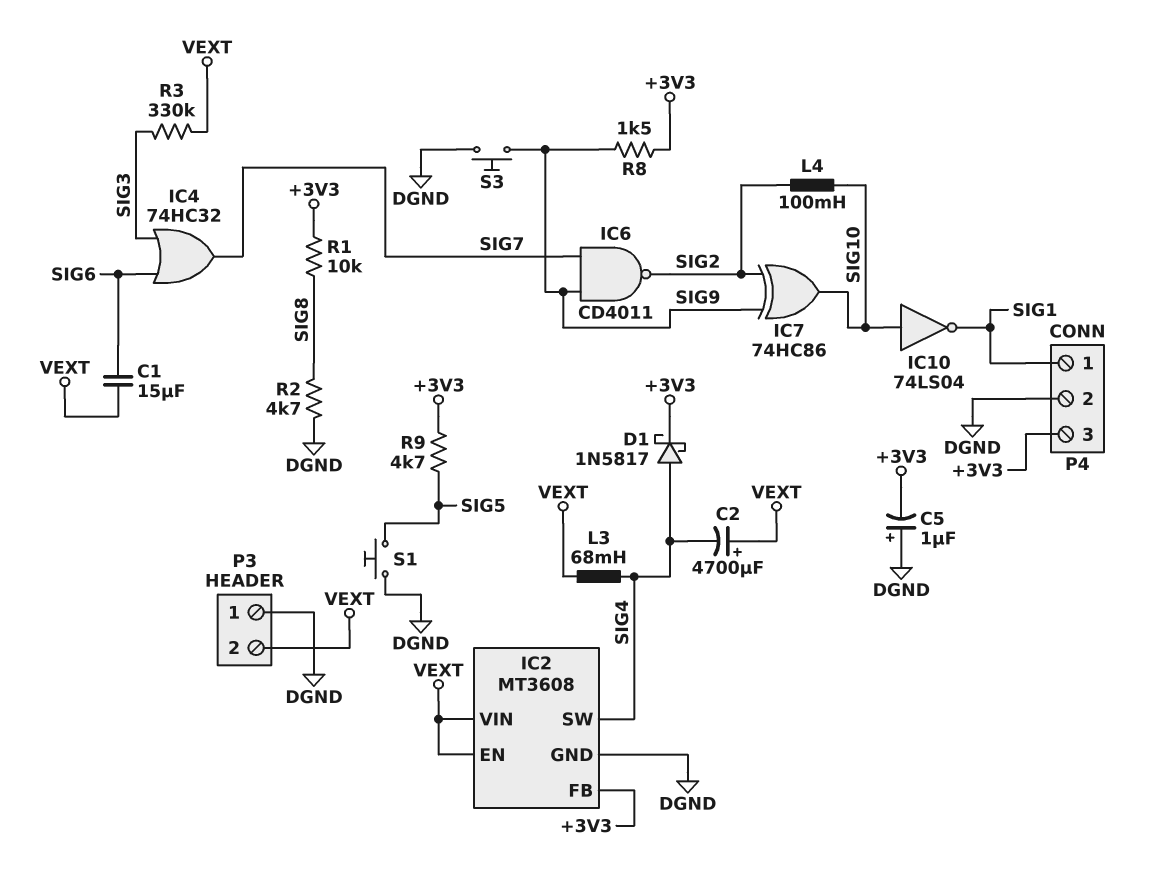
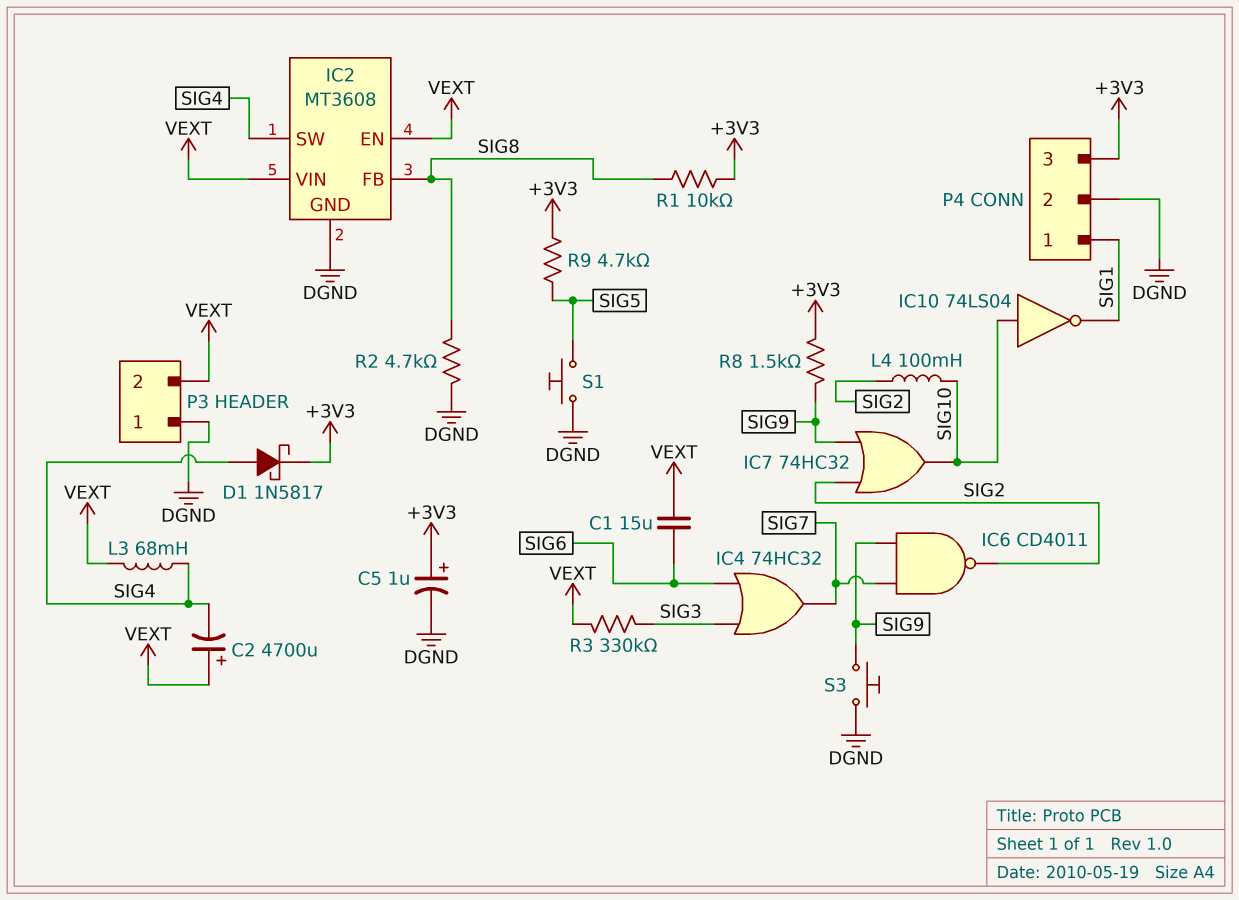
C5: 1uF (plus DGND, minus +3V3) -> 1uF (plus +3V3, minus DGND)
IC2 pin FB: +3V3 -> SIG8
IC7: XOR 74HC86 (in SIG2, in SIG9, out SIG10) -> OR 74HC32 (in SIG2, in SIG9, out SIG10)

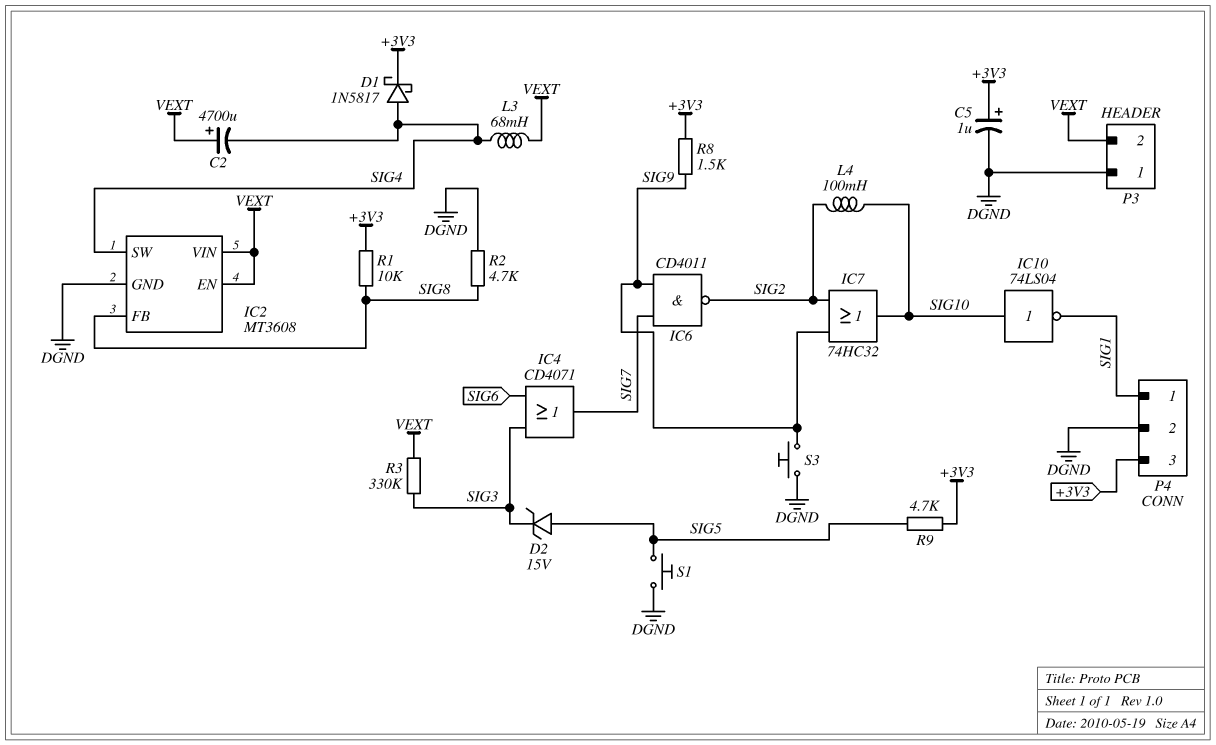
C1: 15uF (SIG6, VEXT) -> none
D2: none -> zener 15V (A SIG5, K SIG3)
IC4: OR 74HC32 (in SIG3, in SIG6, out SIG7) -> OR CD4071 (in SIG3, in SIG6, out SIG7)

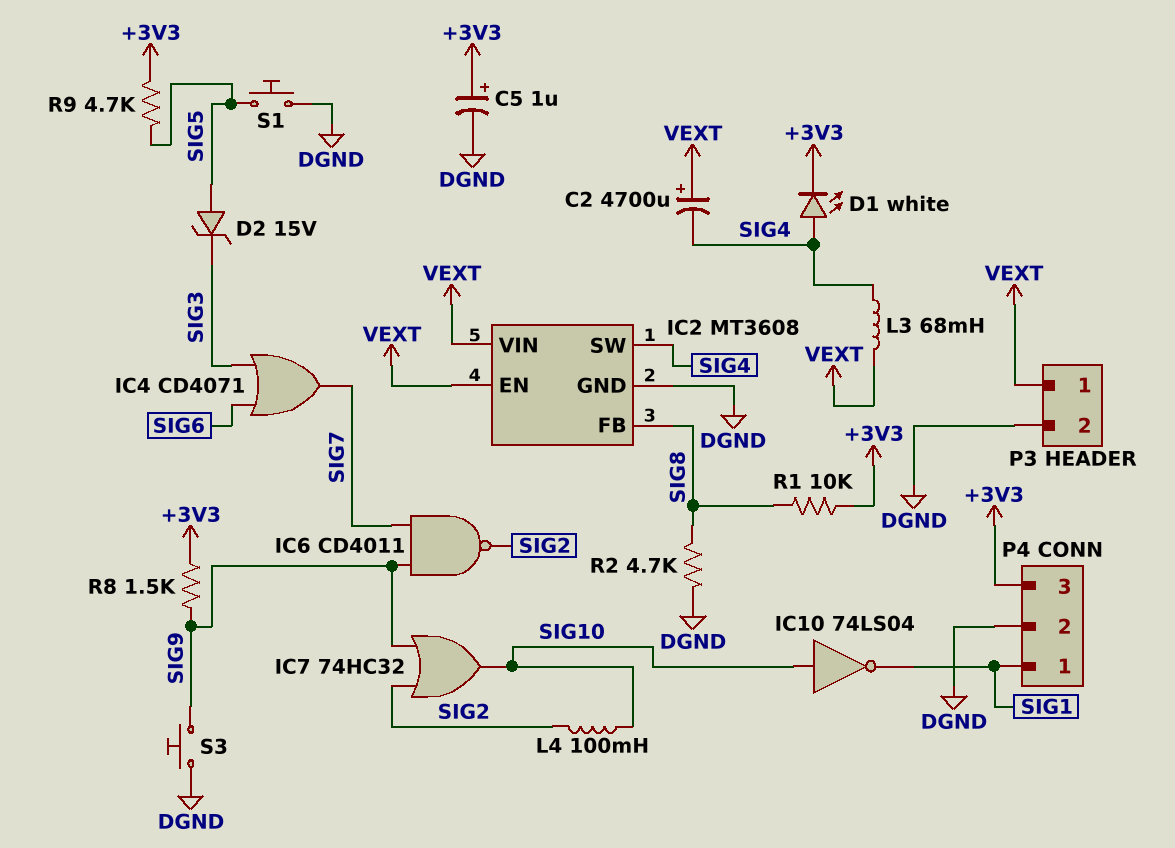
D1: schottky 1N5817 (A SIG4, K +3V3) -> LED white (A SIG4, K +3V3)
P3 pin 1: DGND -> VEXT
P3 pin 2: VEXT -> DGND
R3: 330k (SIG3, VEXT) -> none

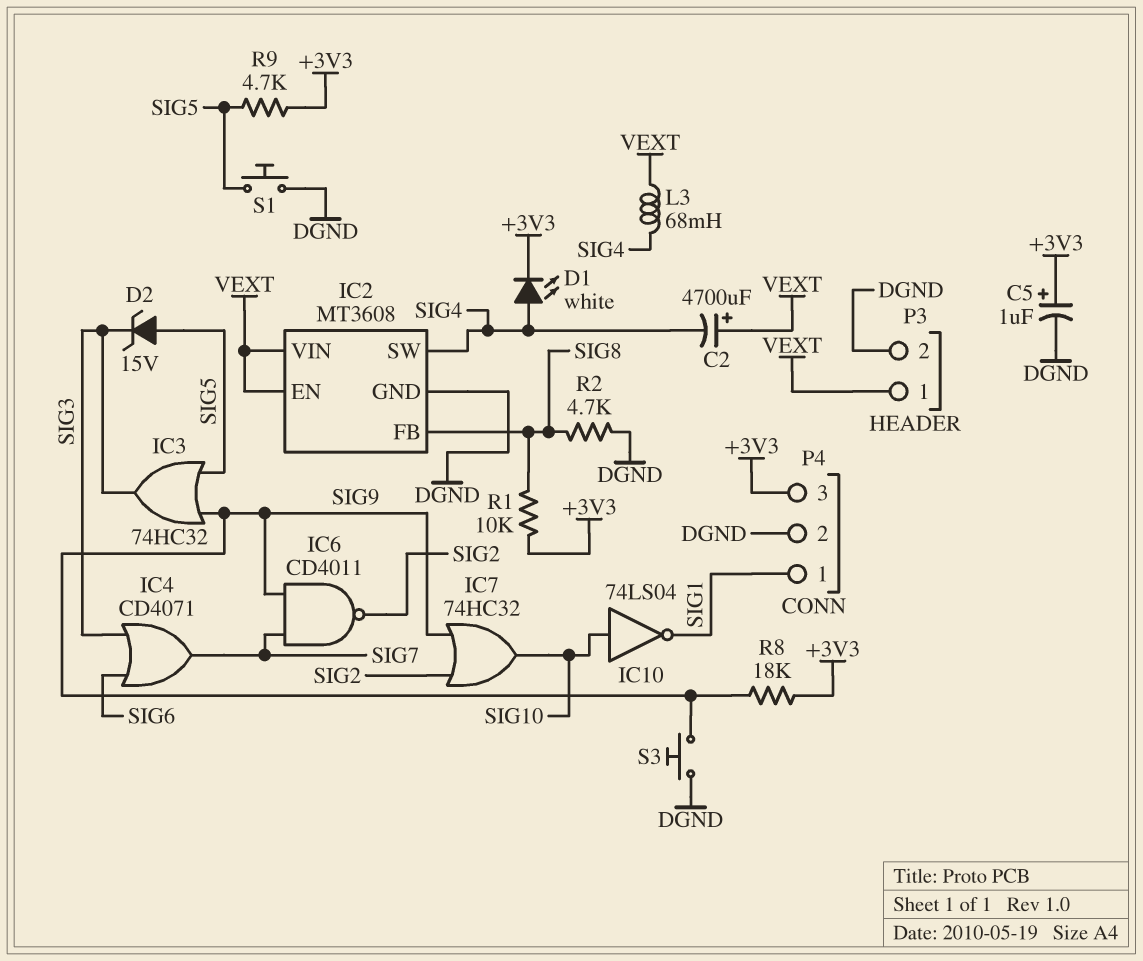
IC3: none -> OR 74HC32 (in SIG5, in SIG9, out SIG3)
L4: 100mH (SIG2, SIG10) -> none
R8: 1.5k (+3V3, SIG9) -> 18k (+3V3, SIG9)

